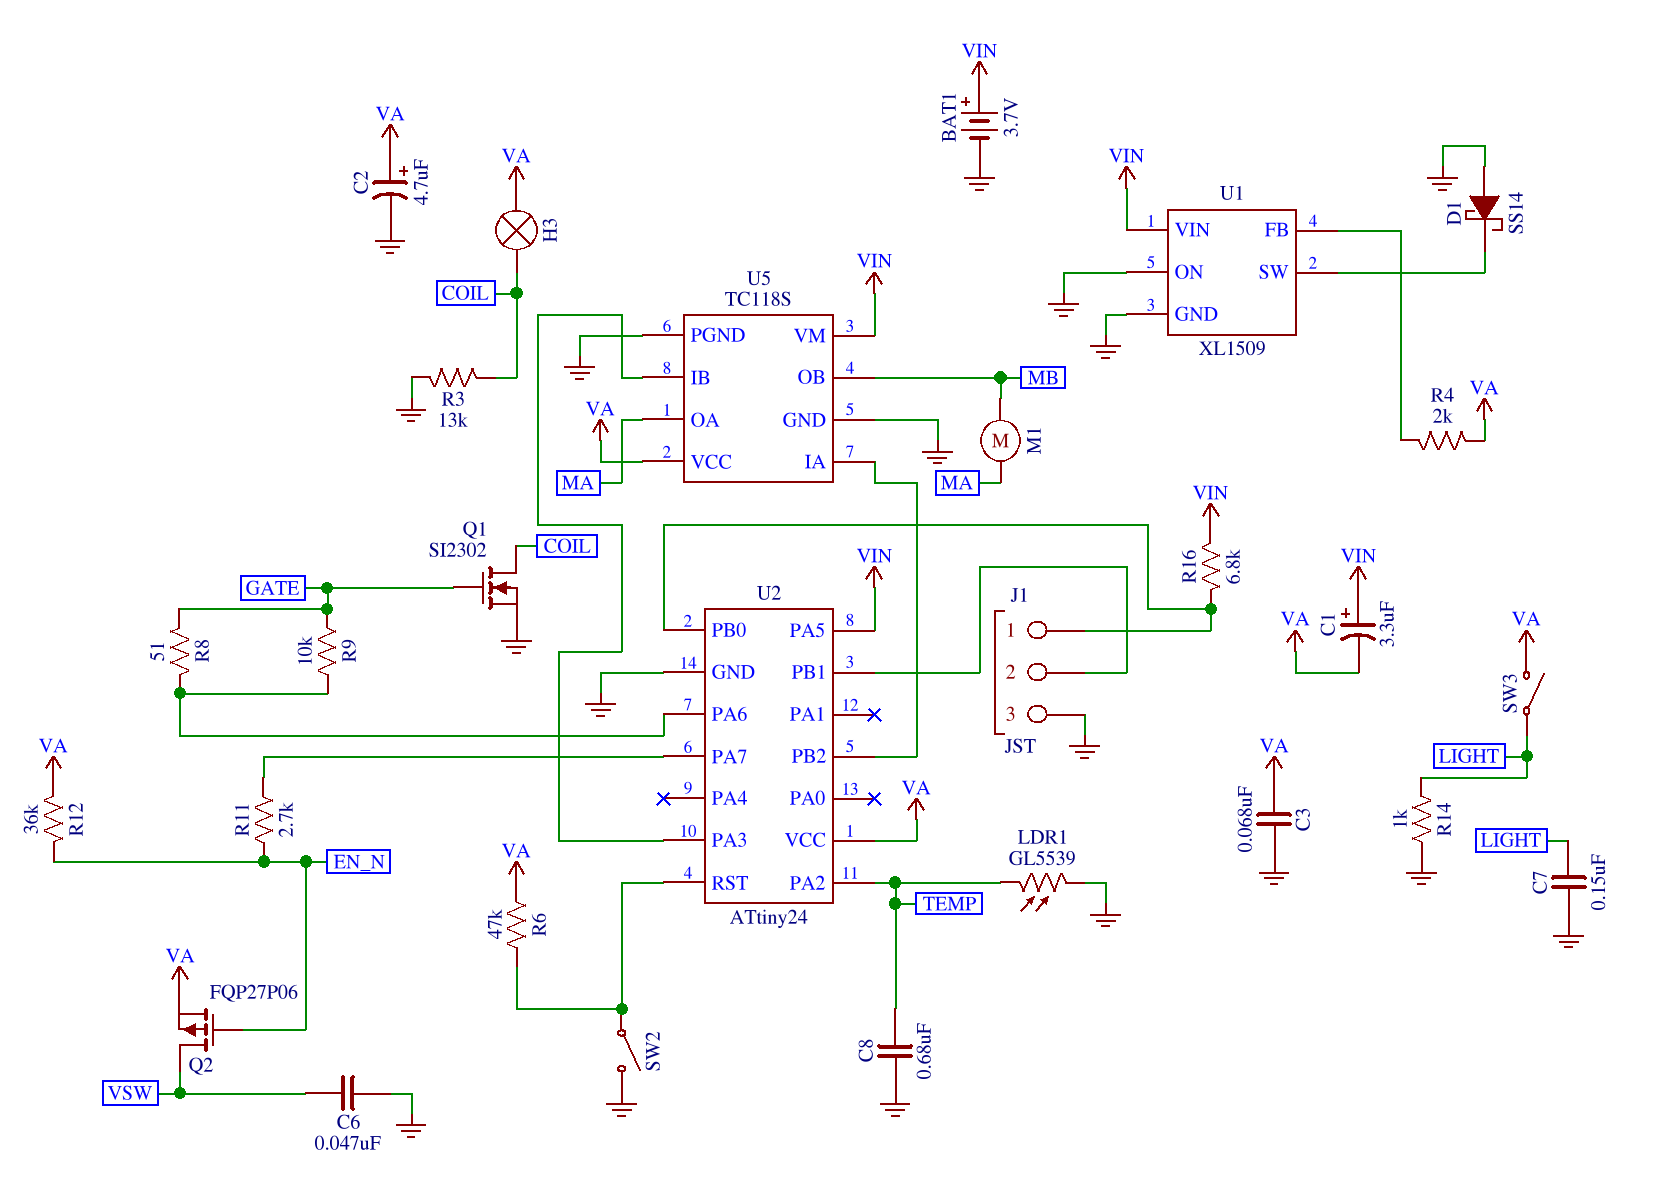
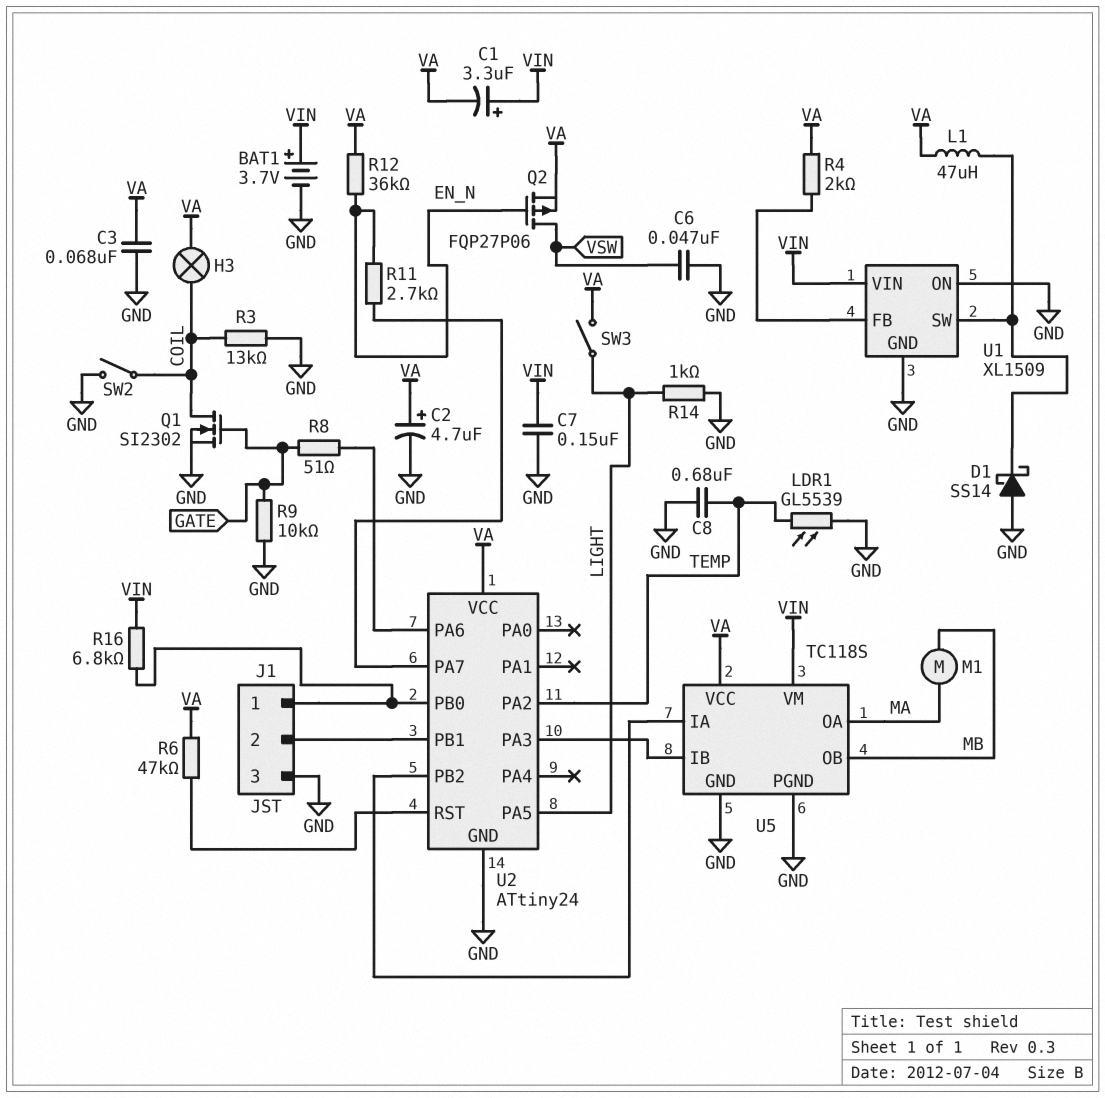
C7: 150nF (GND, LIGHT) -> 150nF (GND, VIN)
L1: none -> 47uH (U1/SW, VA)
R9: 10k (GATE, U2/PA6) -> 10k (GATE, GND)
SW2: switch (GND, U2/RST) -> switch (COIL, GND)
U2 pin PA5: VIN -> LIGHT

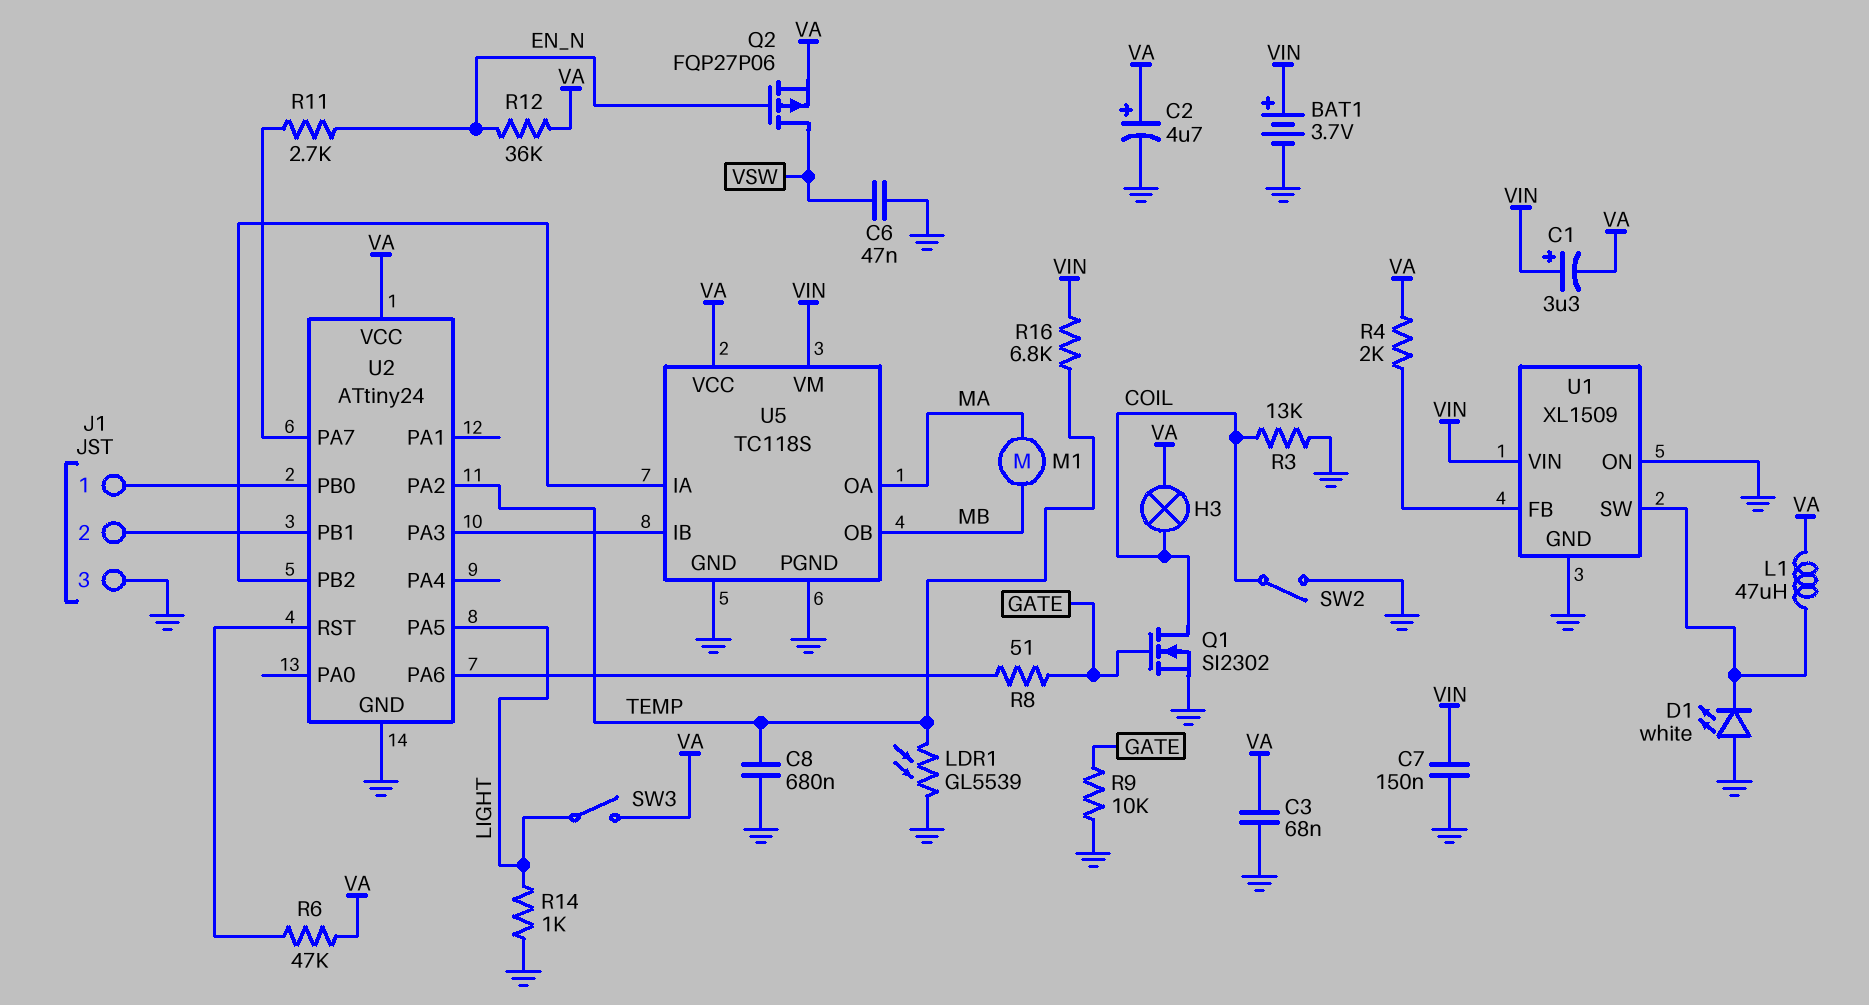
D1: schottky SS14 (A GND, K U1/SW) -> LED white (A GND, K U1/SW)
R16: 6.8k (J1/1, VIN) -> 6.8k (TEMP, VIN)

